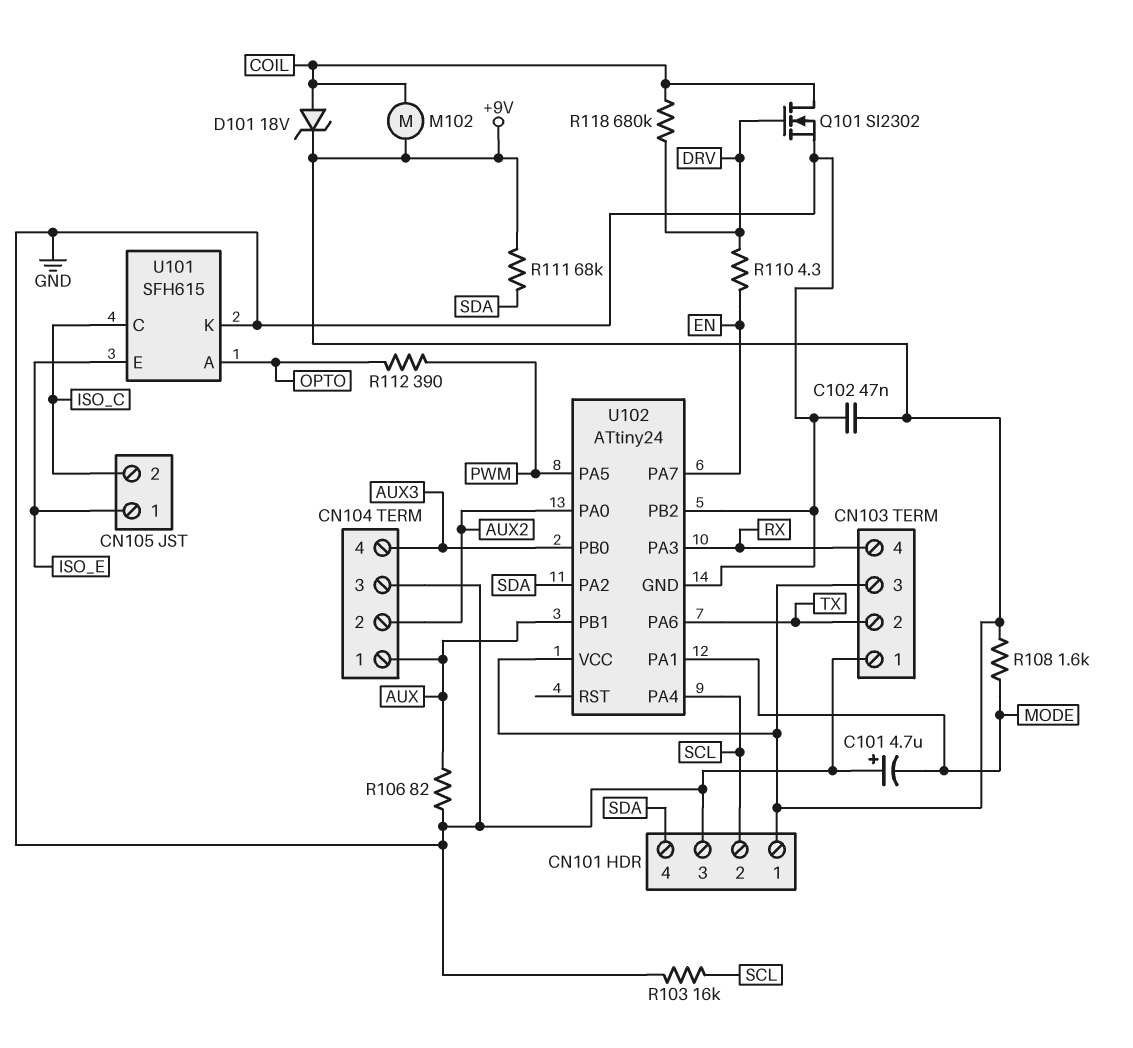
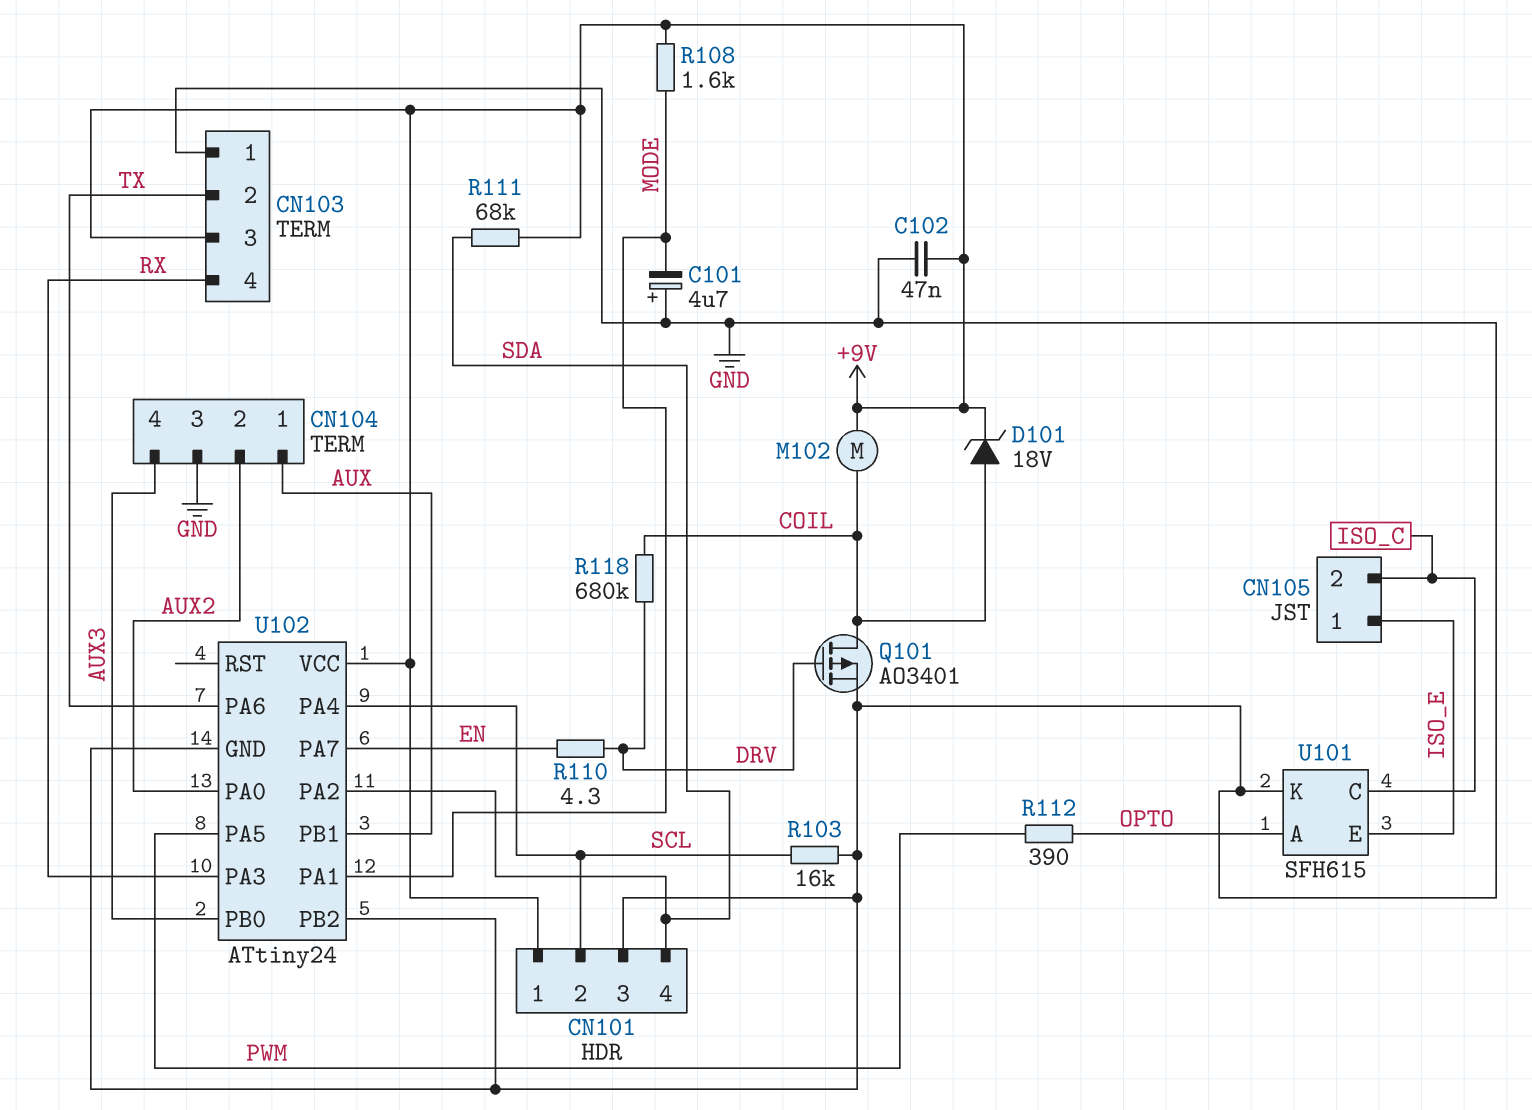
Q101: NMOS SI2302 (G DRV, D COIL, S GND) -> PMOS AO3401 (G DRV, D COIL, S GND)
R106: 82 (AUX, GND) -> none

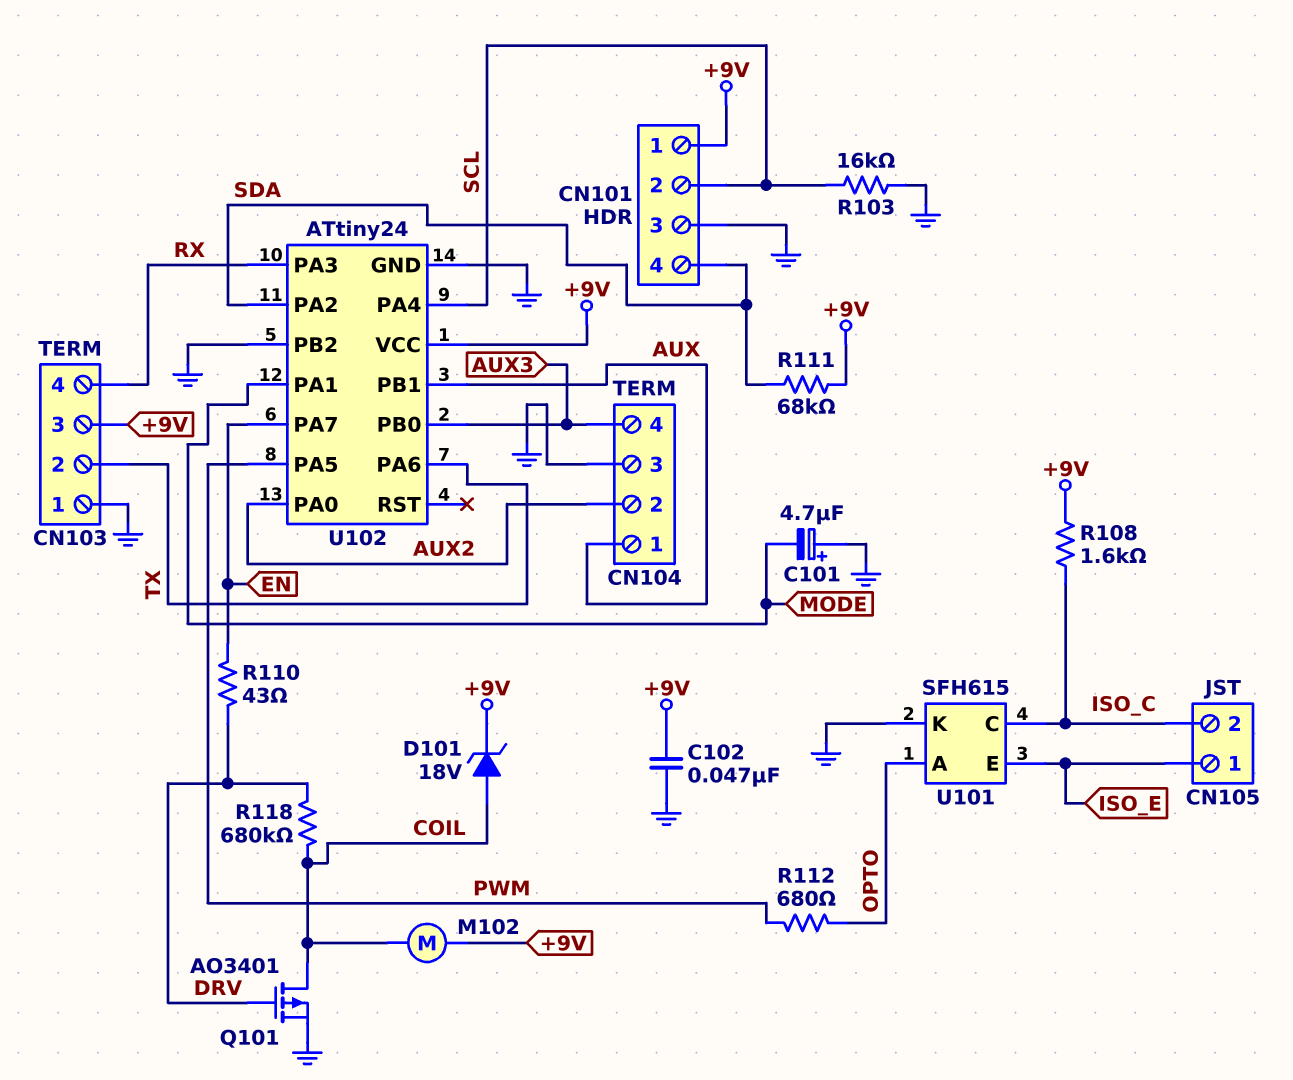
R108: 1.6k (+9V, MODE) -> 1.6k (+9V, ISO_C)
R110: 4.3 (DRV, EN) -> 43 (DRV, EN)
R112: 390 (OPTO, PWM) -> 680 (OPTO, PWM)

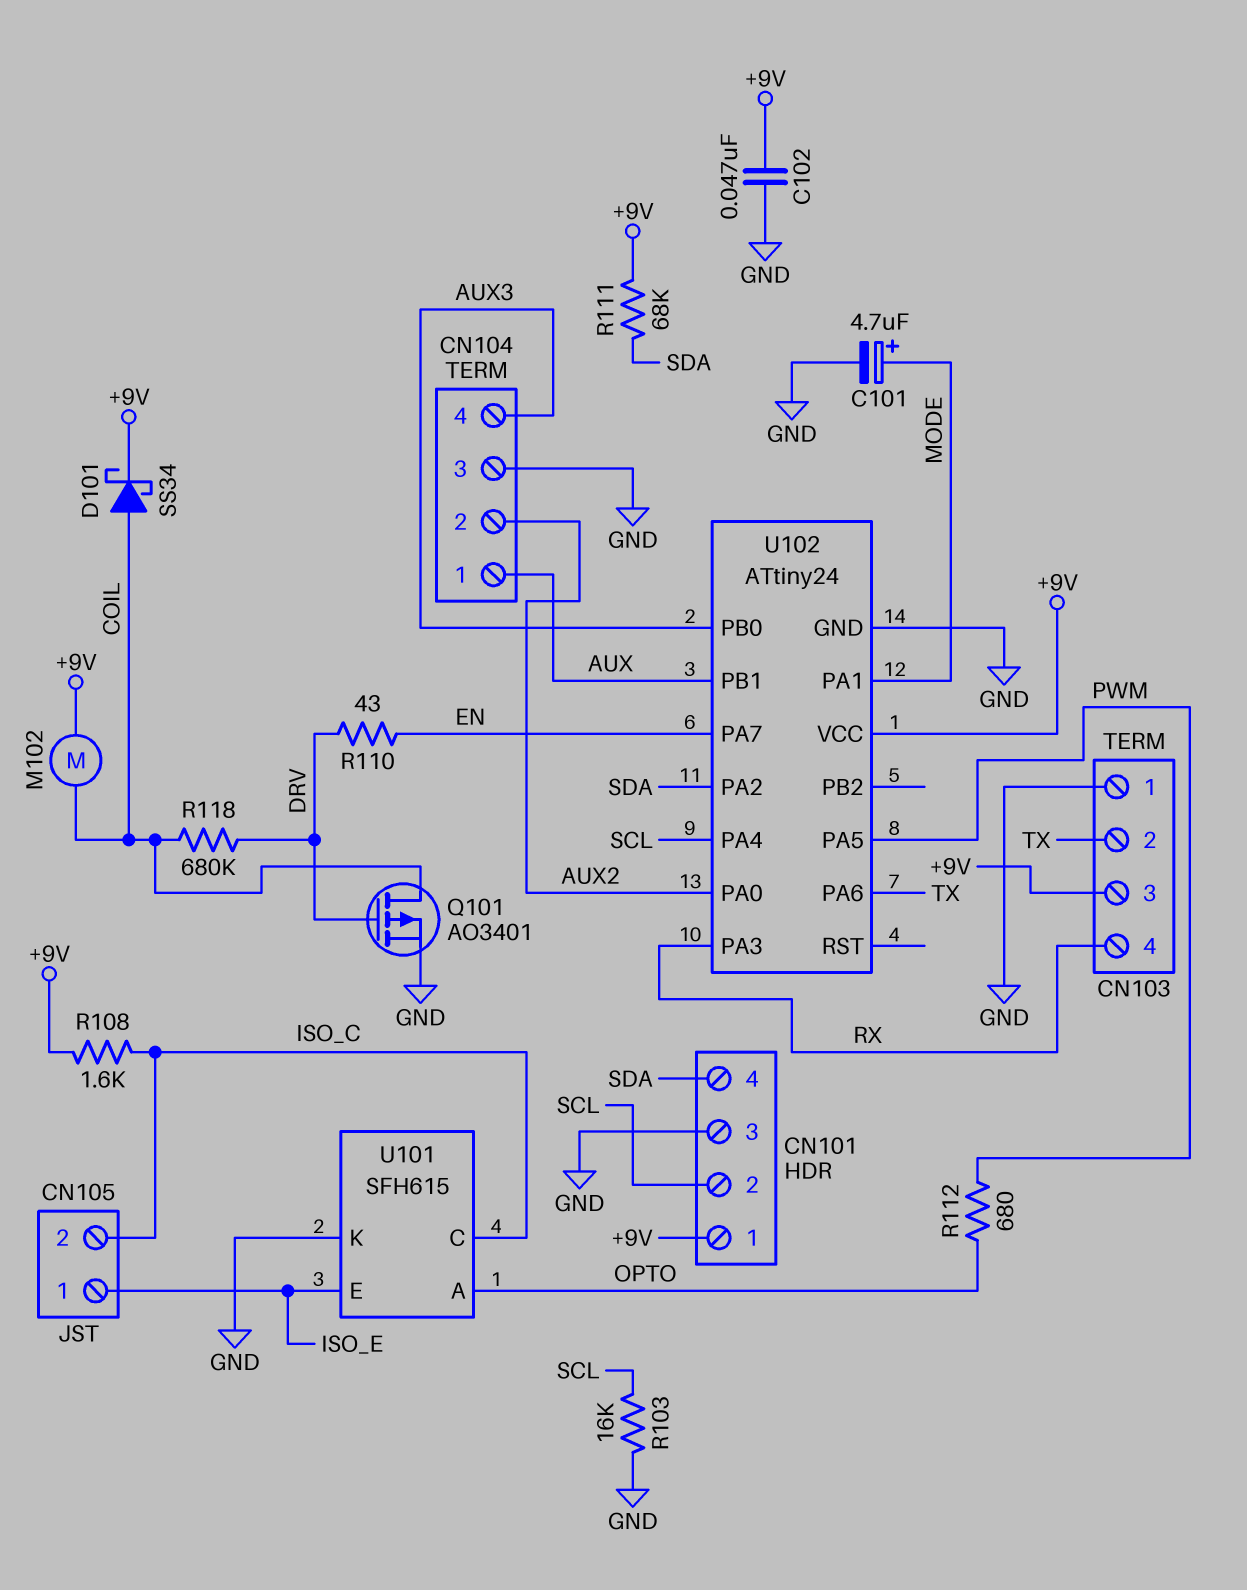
C101: 4.7uF (plus GND, minus MODE) -> 4.7uF (plus MODE, minus GND)
D101: zener 18V (A COIL, K +9V) -> schottky SS34 (A COIL, K +9V)
U102 pin PB2: GND -> none

